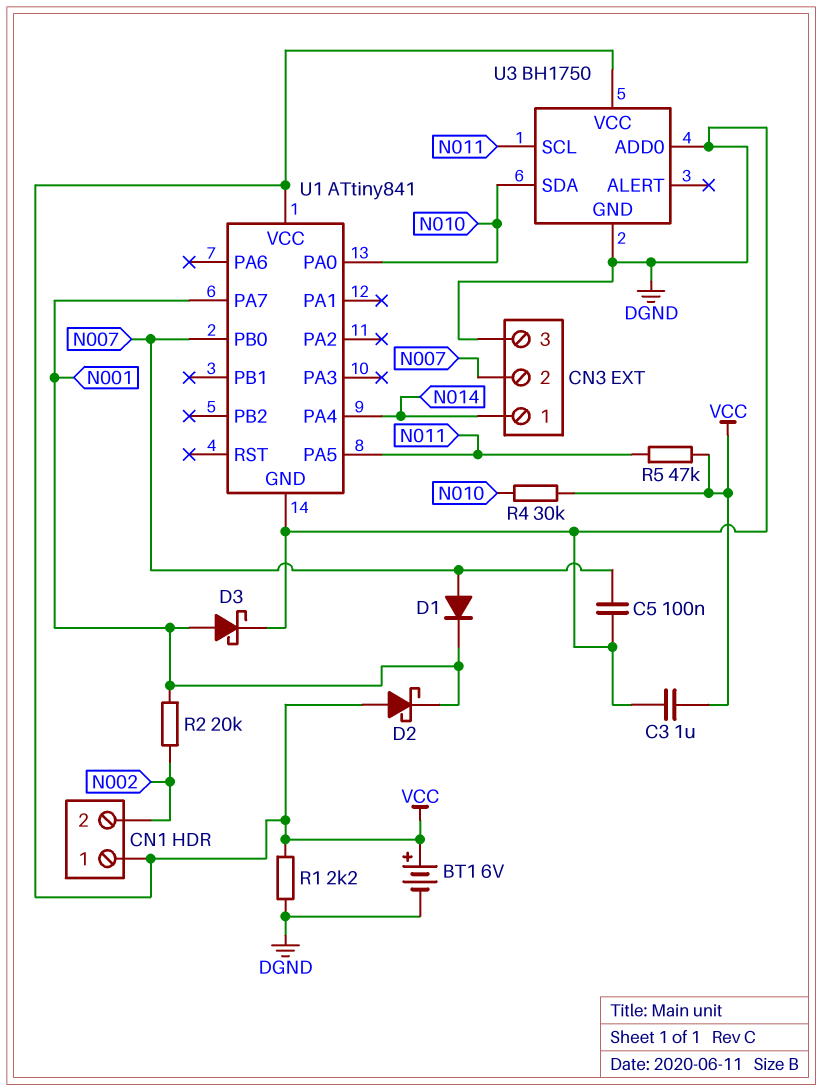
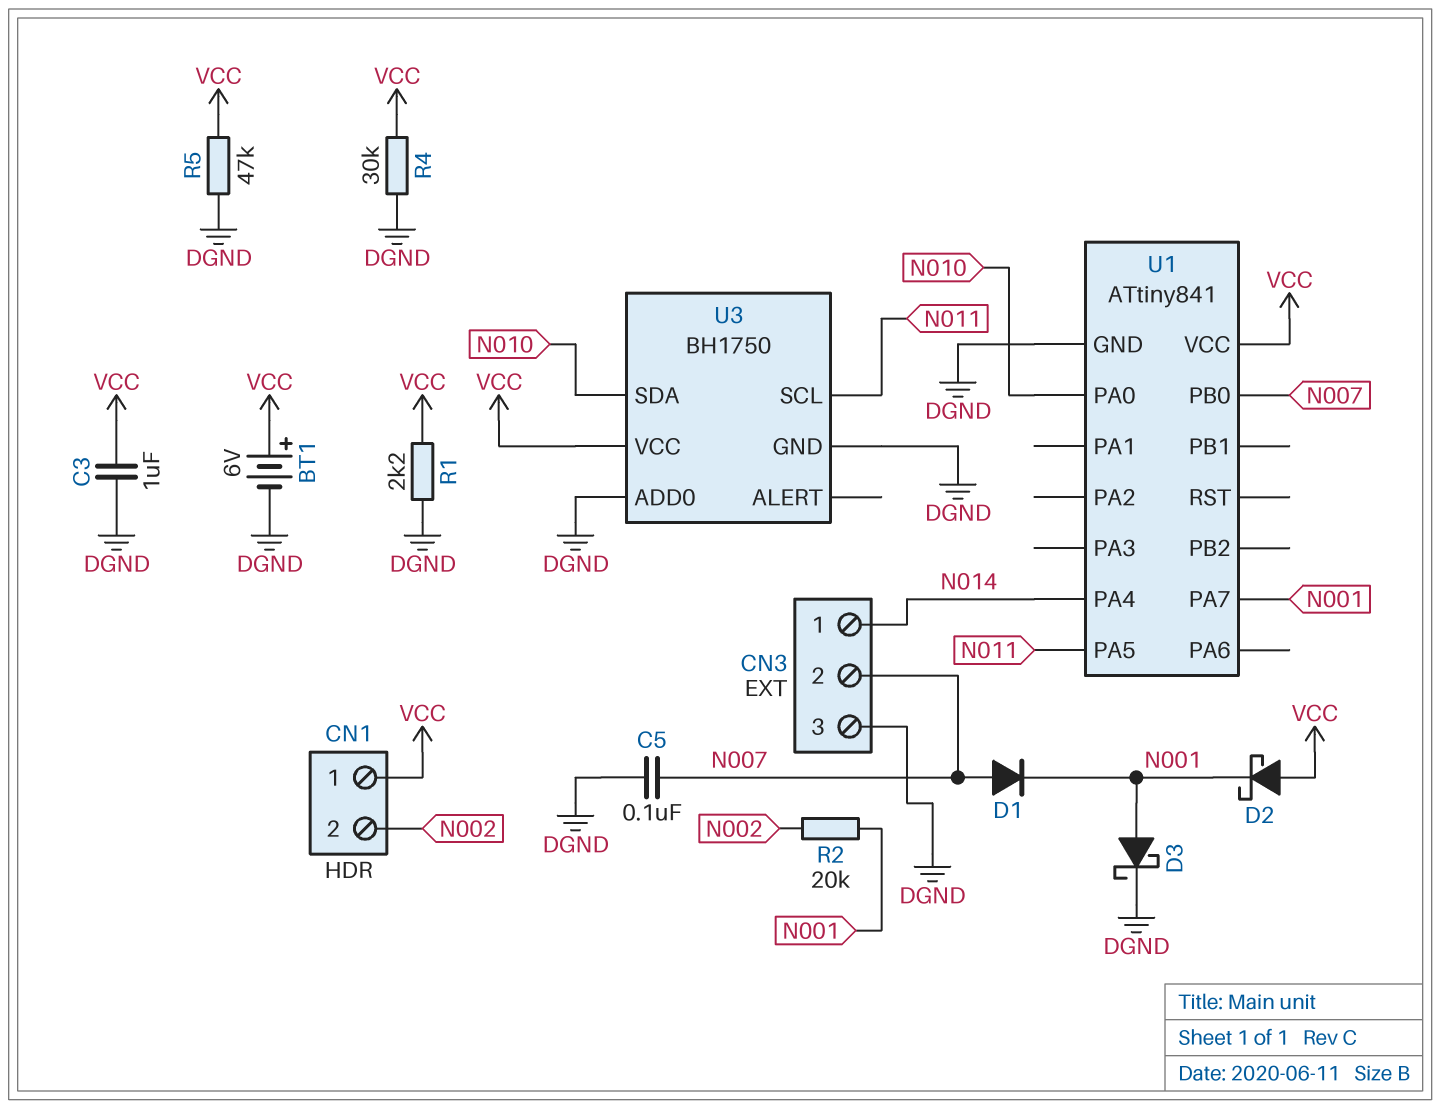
R4: 30k (N010, VCC) -> 30k (DGND, VCC)
R5: 47k (N011, VCC) -> 47k (DGND, VCC)

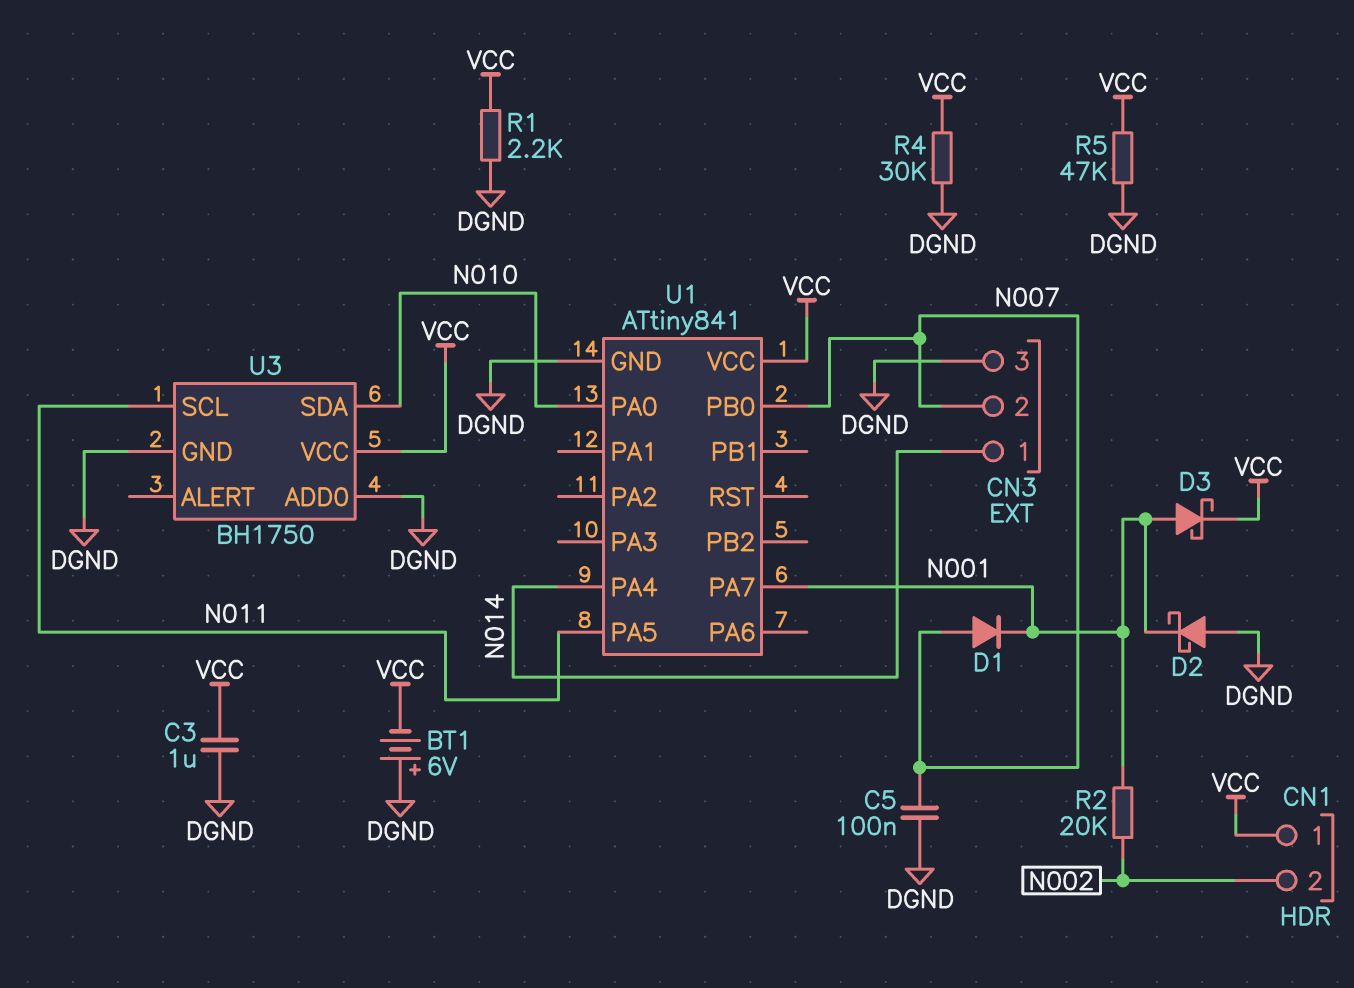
BT1: 6V (plus VCC, minus DGND) -> 6V (plus DGND, minus VCC)
D2: schottky (A VCC, K N001) -> schottky (A DGND, K N001)
D3: schottky (A N001, K DGND) -> schottky (A N001, K VCC)

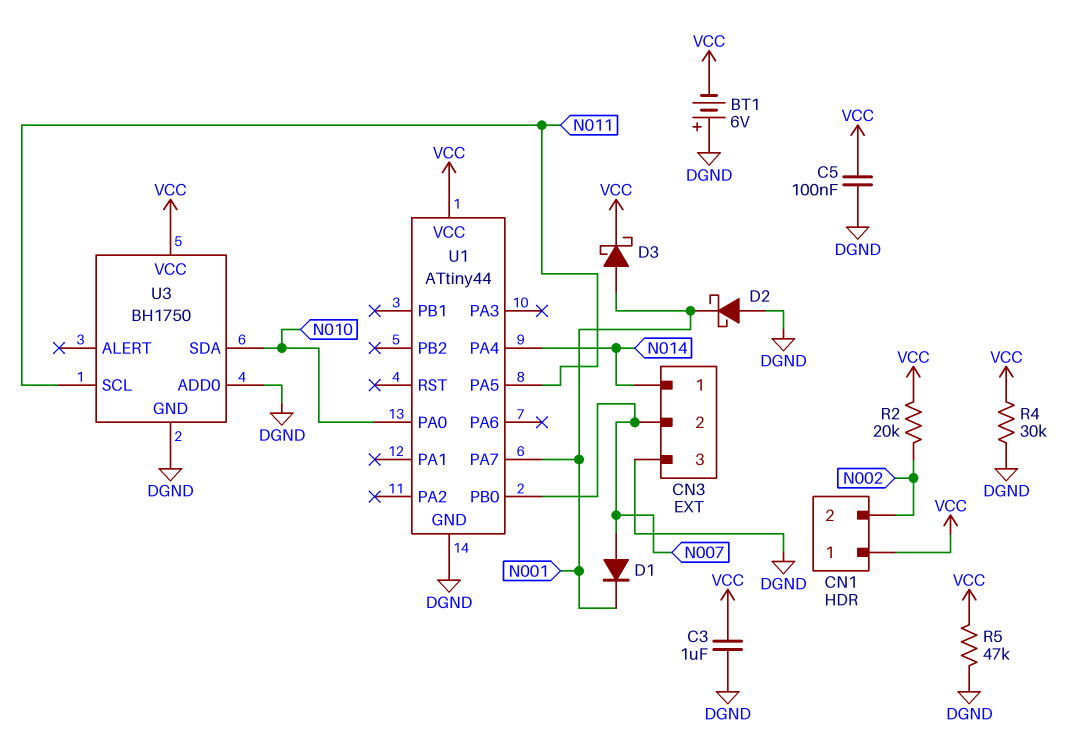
C5: 100nF (DGND, N007) -> 100nF (DGND, VCC)
R1: 2.2k (DGND, VCC) -> none
R2: 20k (N001, N002) -> 20k (N002, VCC)
U1: ATtiny841 -> ATtiny44

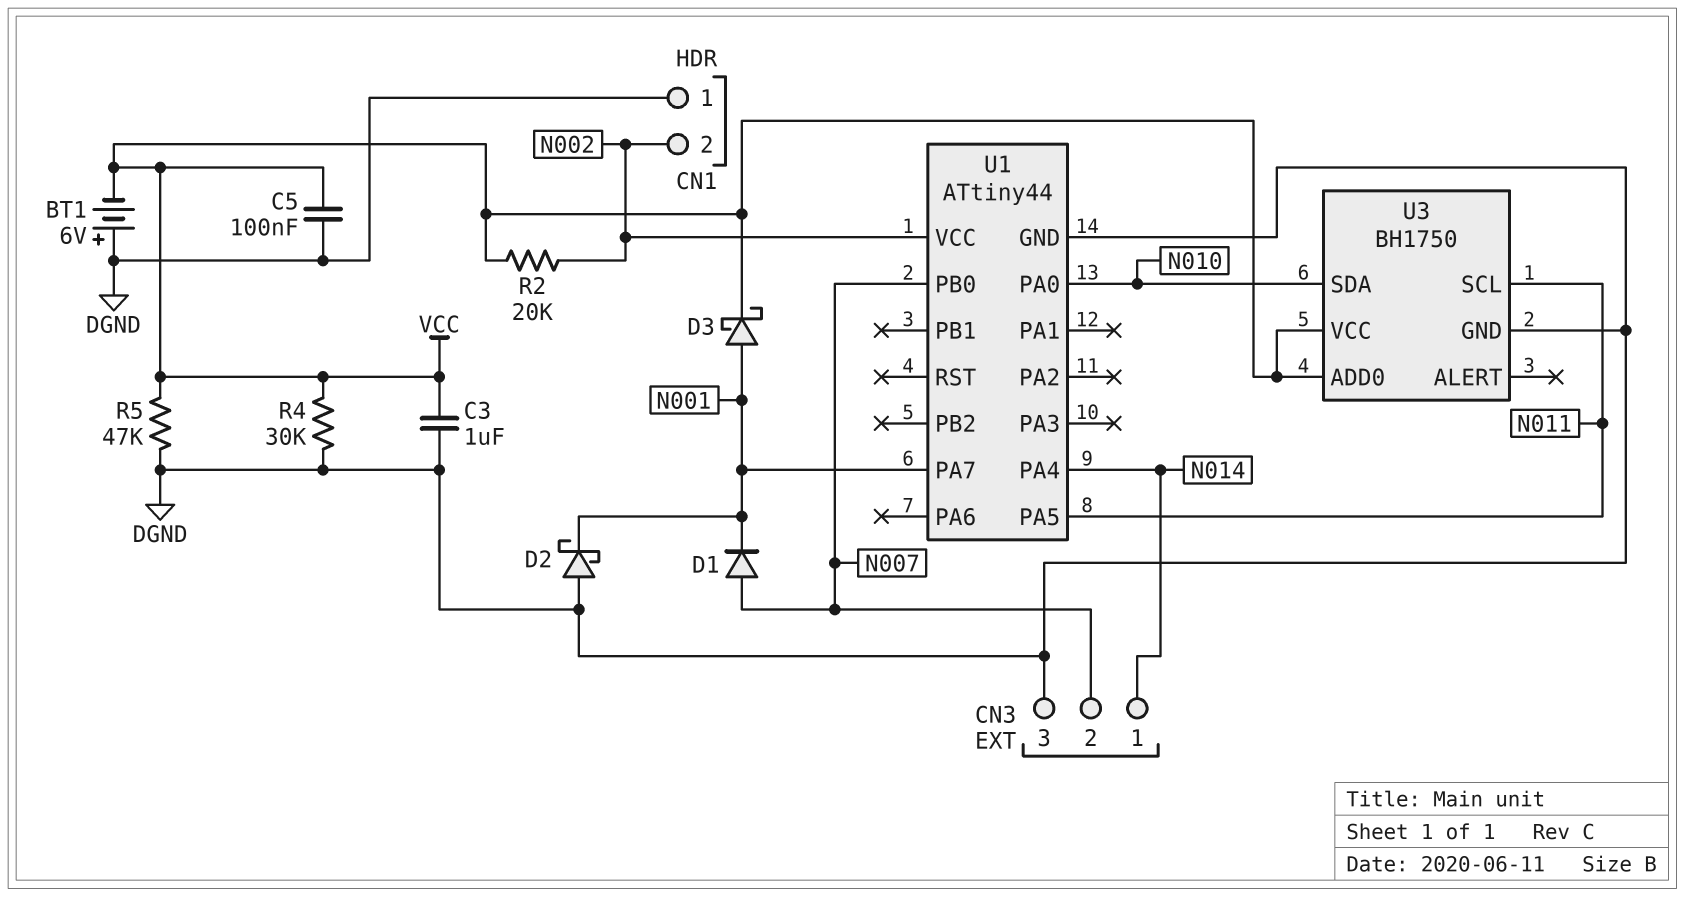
CN1 pin 1: VCC -> DGND
U1 pin VCC: VCC -> N002
U3 pin ADD0: DGND -> VCC

